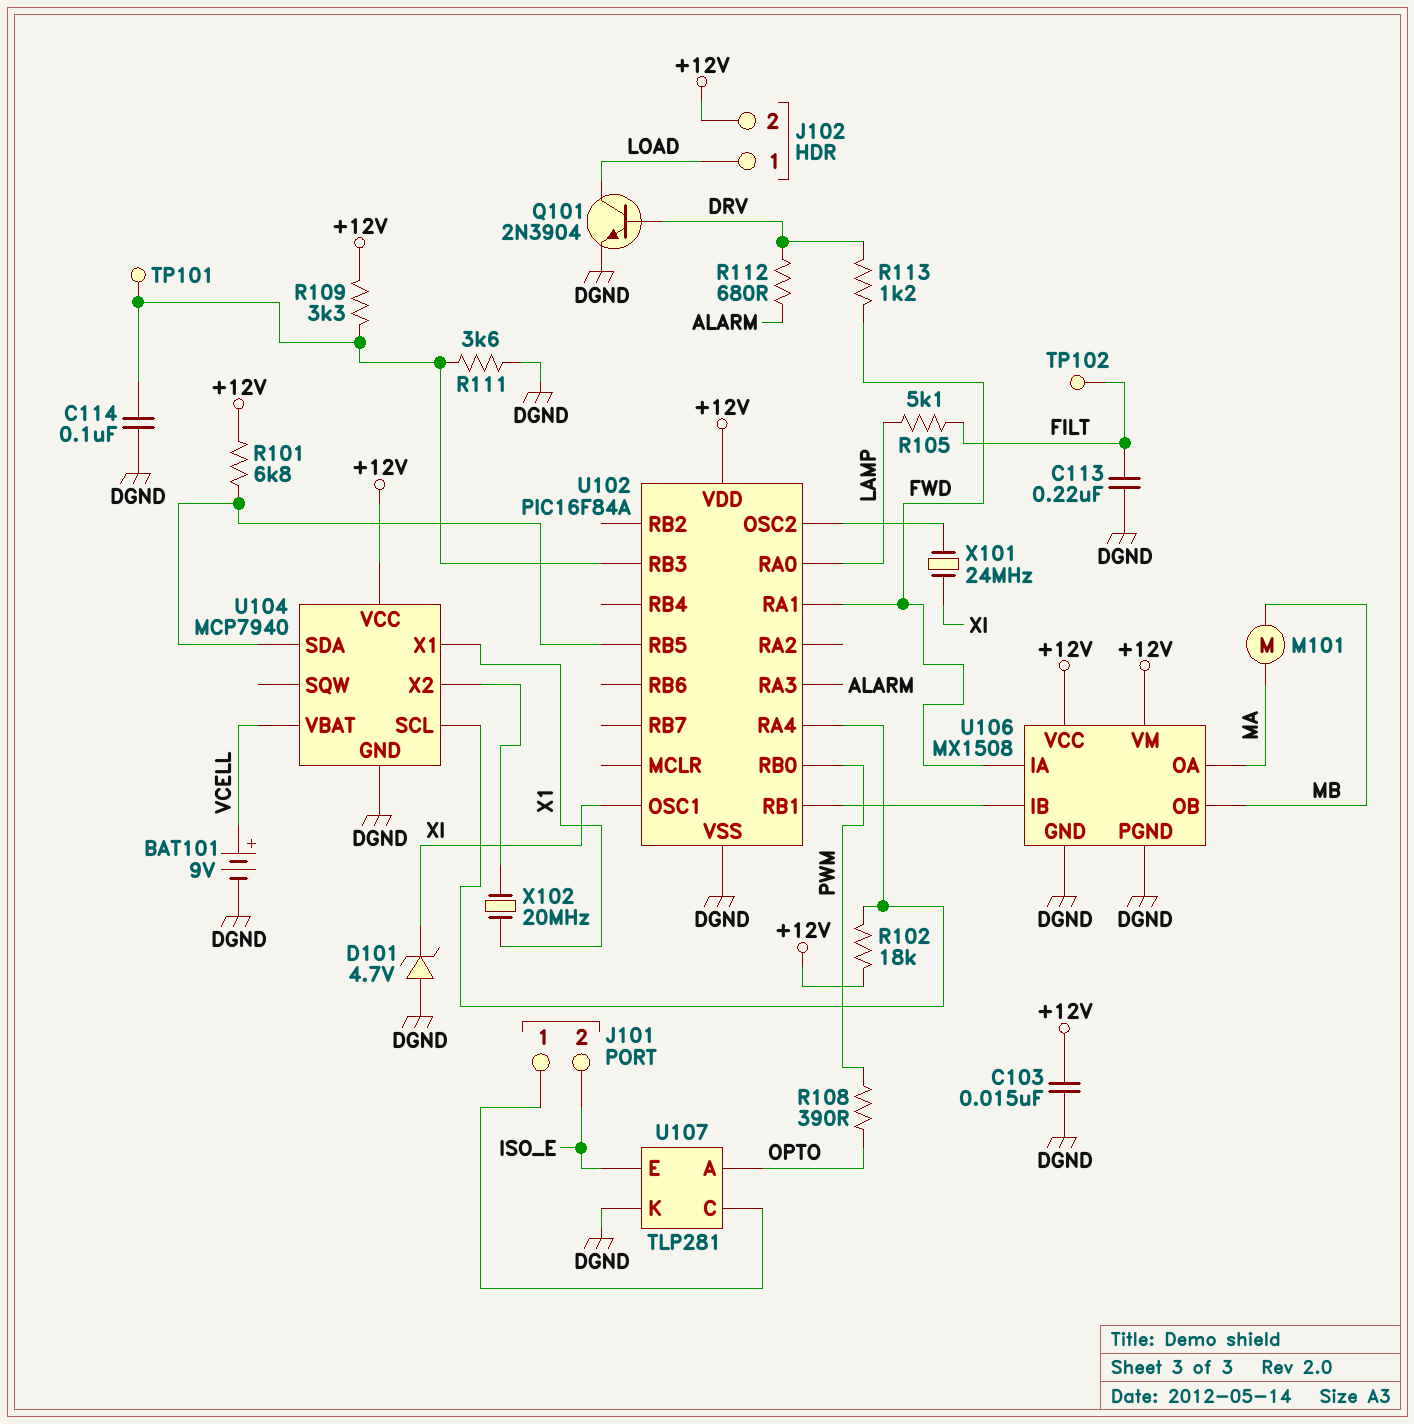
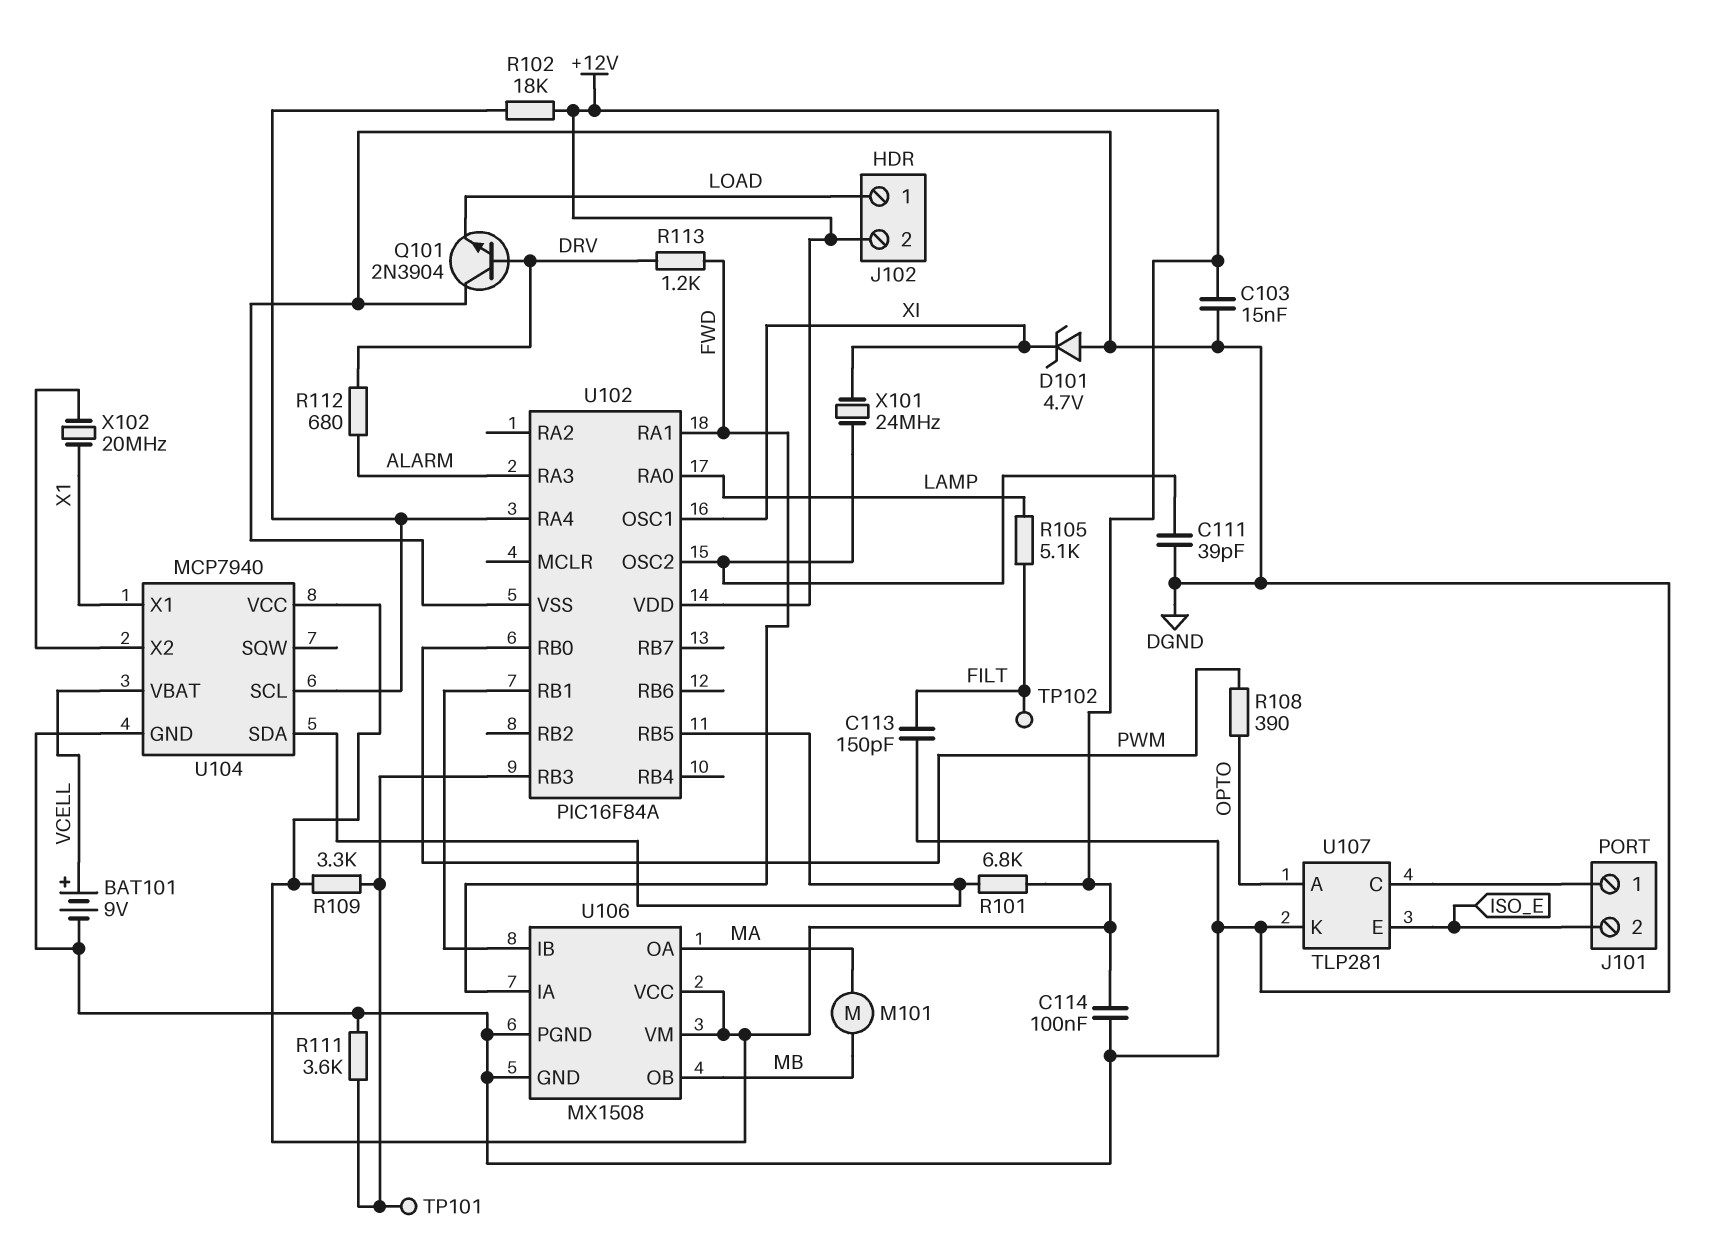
C111: none -> 39pF (DGND, U102/OSC2)
C113: 220nF (DGND, FILT) -> 150pF (DGND, FILT)
C114: 100nF (DGND, U102/RB3) -> 100nF (+12V, DGND)
Q101: NPN 2N3904 (B DRV, C LOAD, E DGND) -> NPN 2N3904 (B DRV, C DGND, E LOAD)

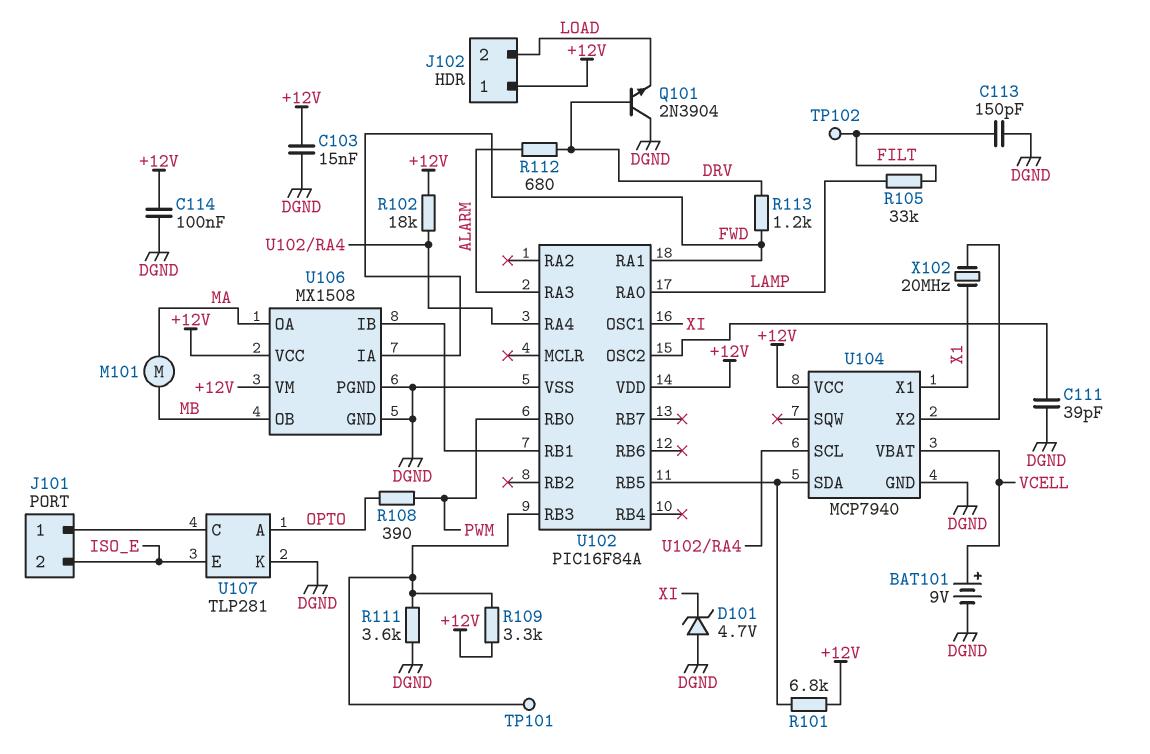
J102 pin 1: LOAD -> +12V
J102 pin 2: +12V -> LOAD
R105: 5.1k (FILT, LAMP) -> 33k (FILT, LAMP)
X101: 24MHz (U102/OSC2, XI) -> none

